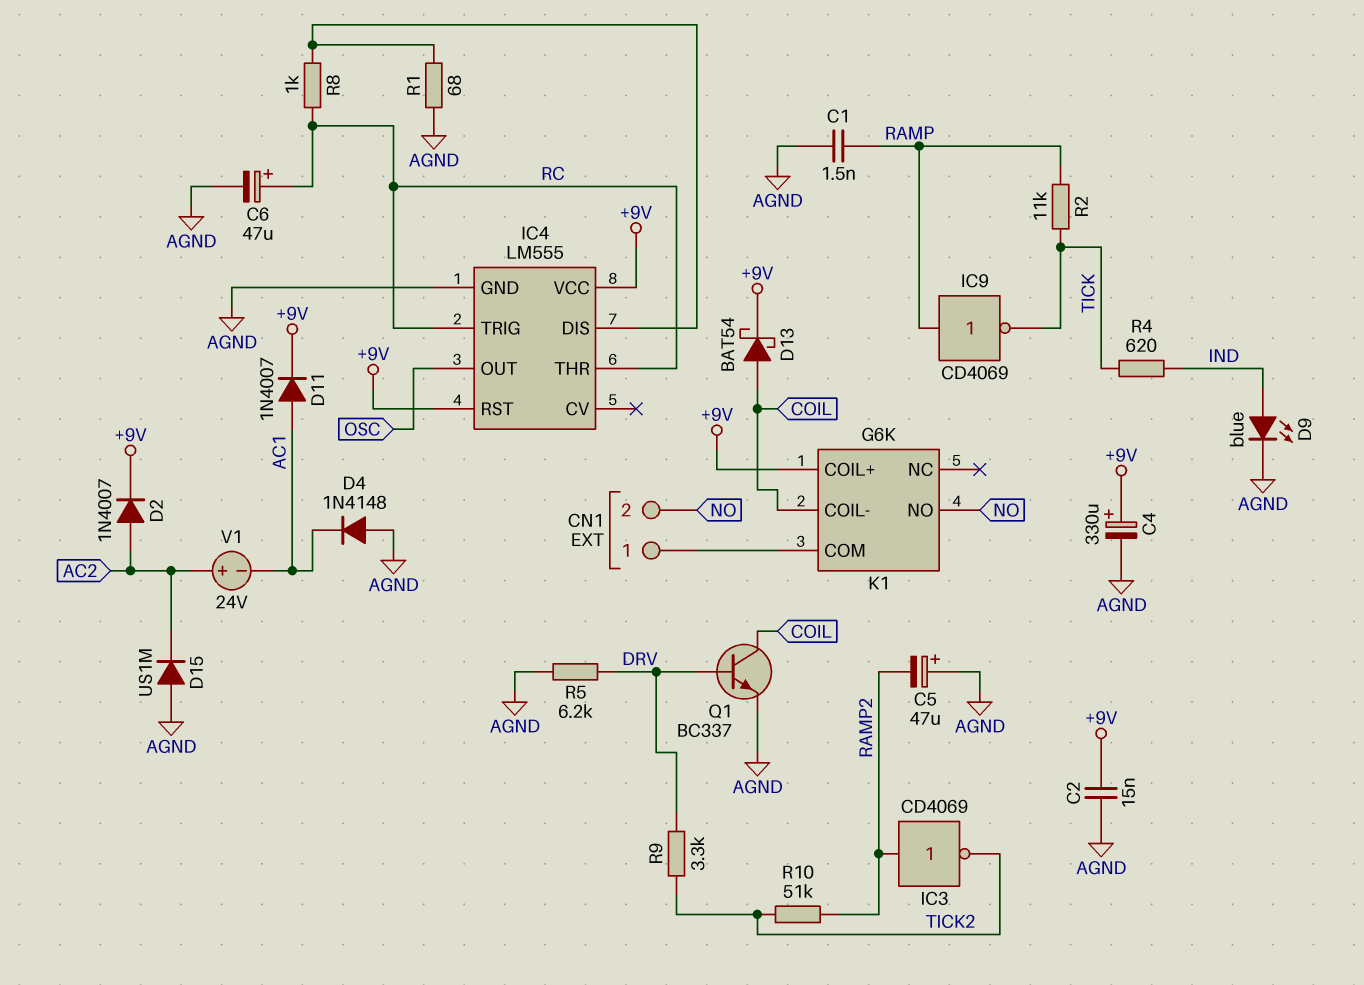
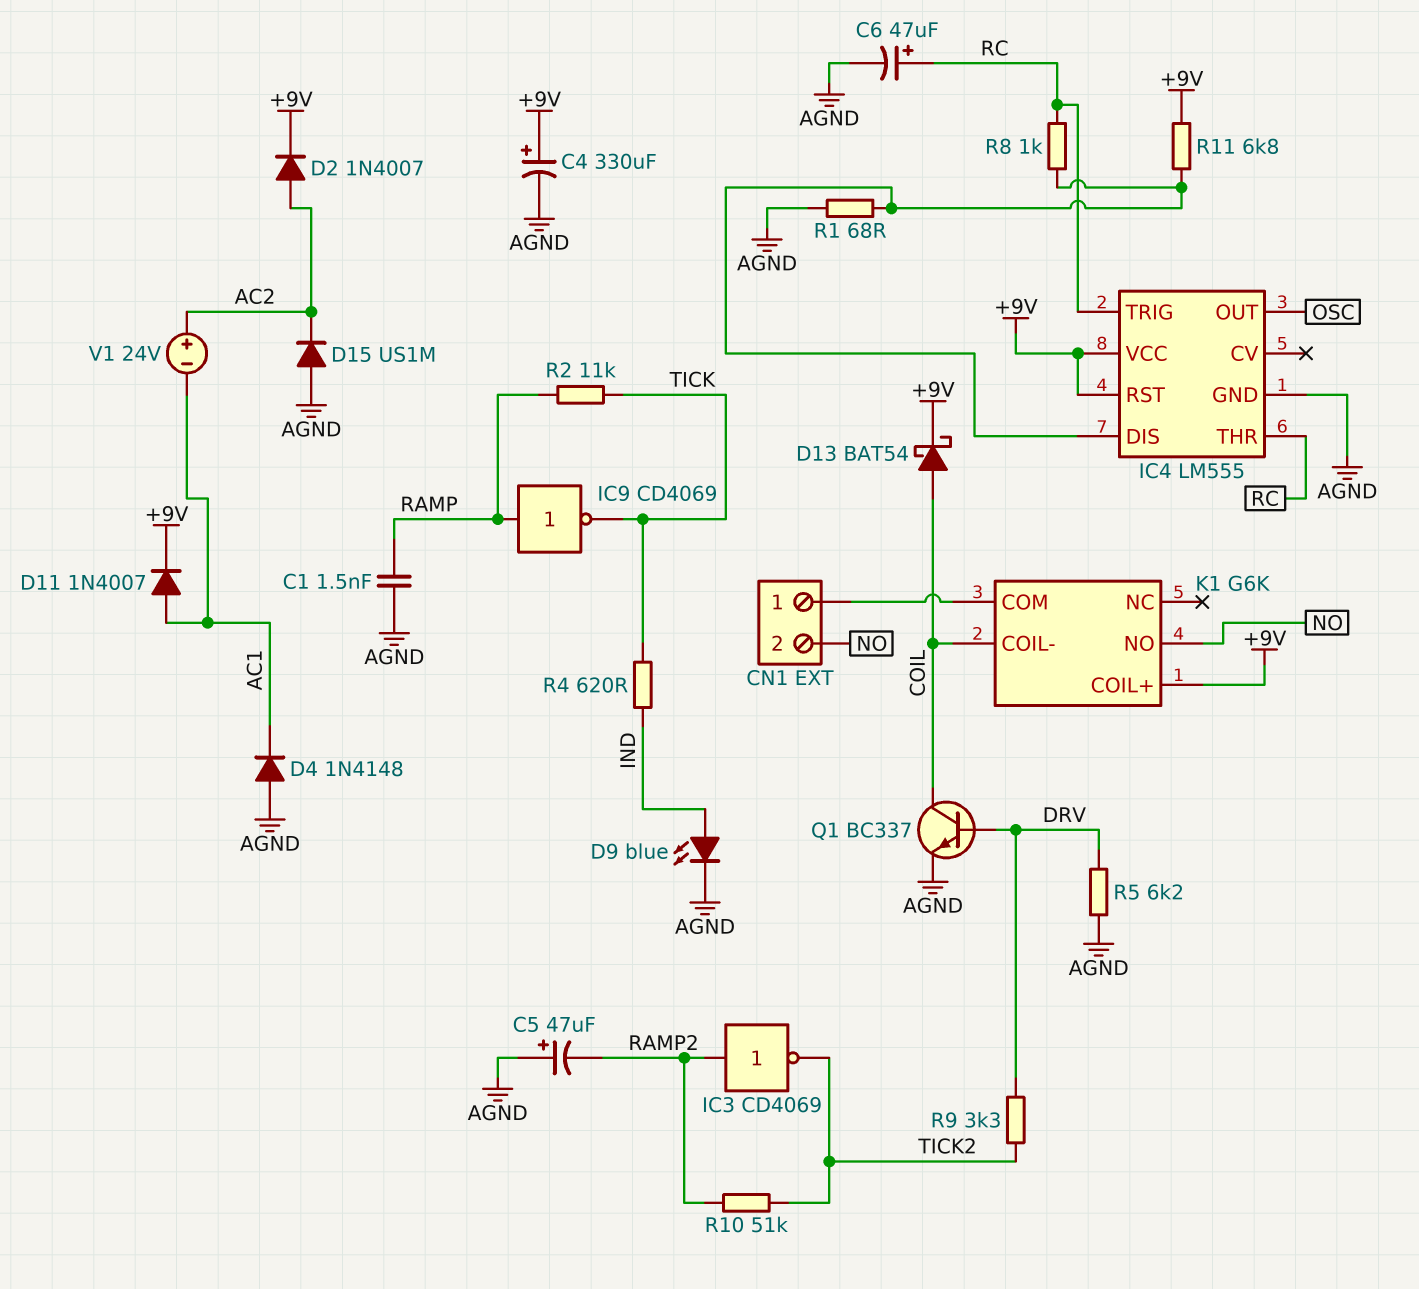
C2: 15nF (+9V, AGND) -> none
R11: none -> 6.8k (+9V, IC4/DIS)

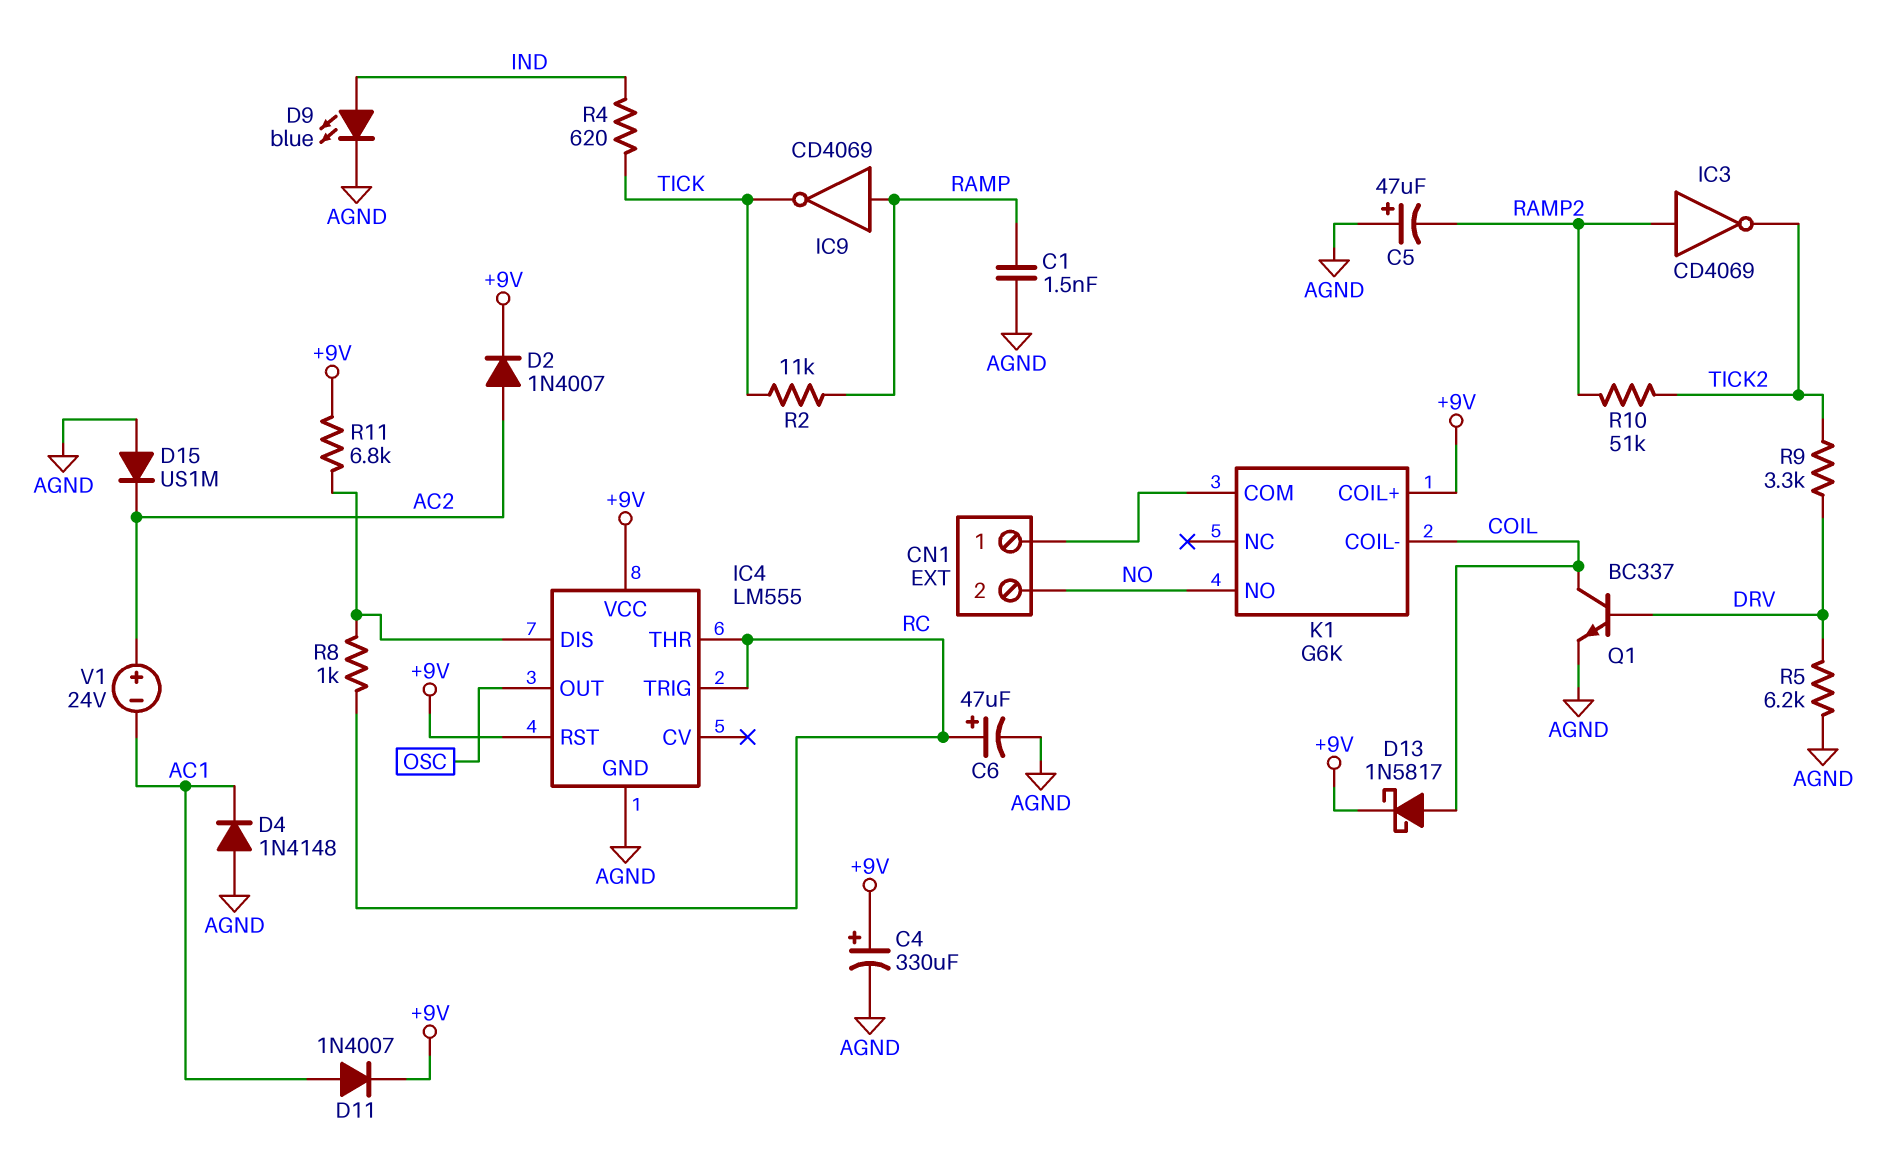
D13: schottky BAT54 (A COIL, K +9V) -> schottky 1N5817 (A COIL, K +9V)
R1: 68 (AGND, IC4/DIS) -> none

